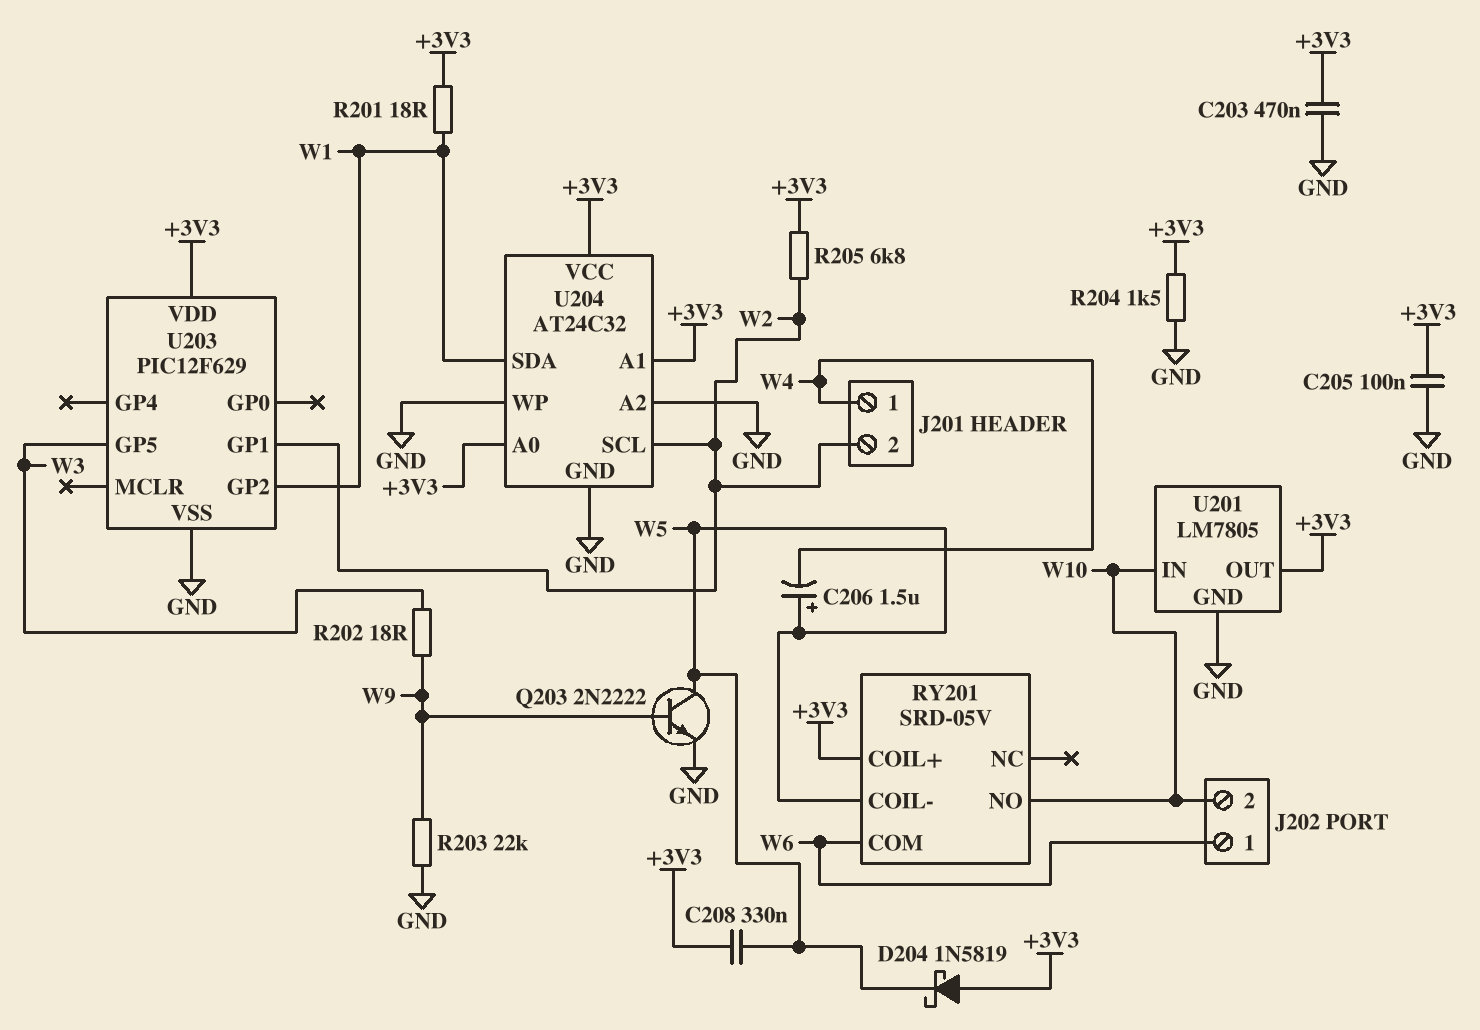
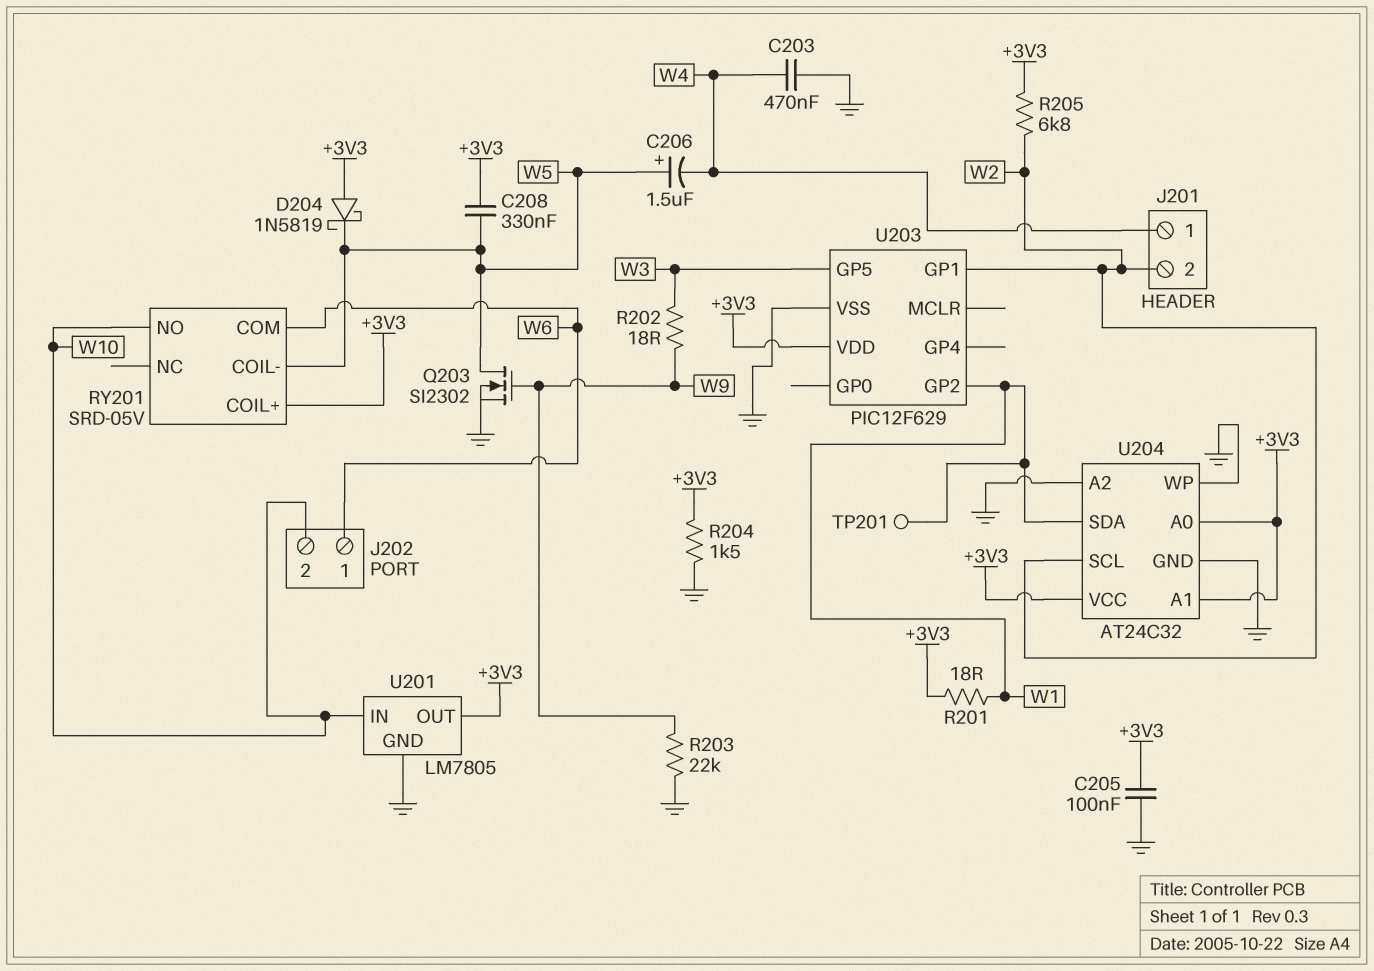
C203: 470nF (+3V3, GND) -> 470nF (GND, W4)
Q203: NPN 2N2222 (B W9, C W5, E GND) -> NMOS SI2302 (G W9, D W5, S GND)
TP201: none -> test point (W1)

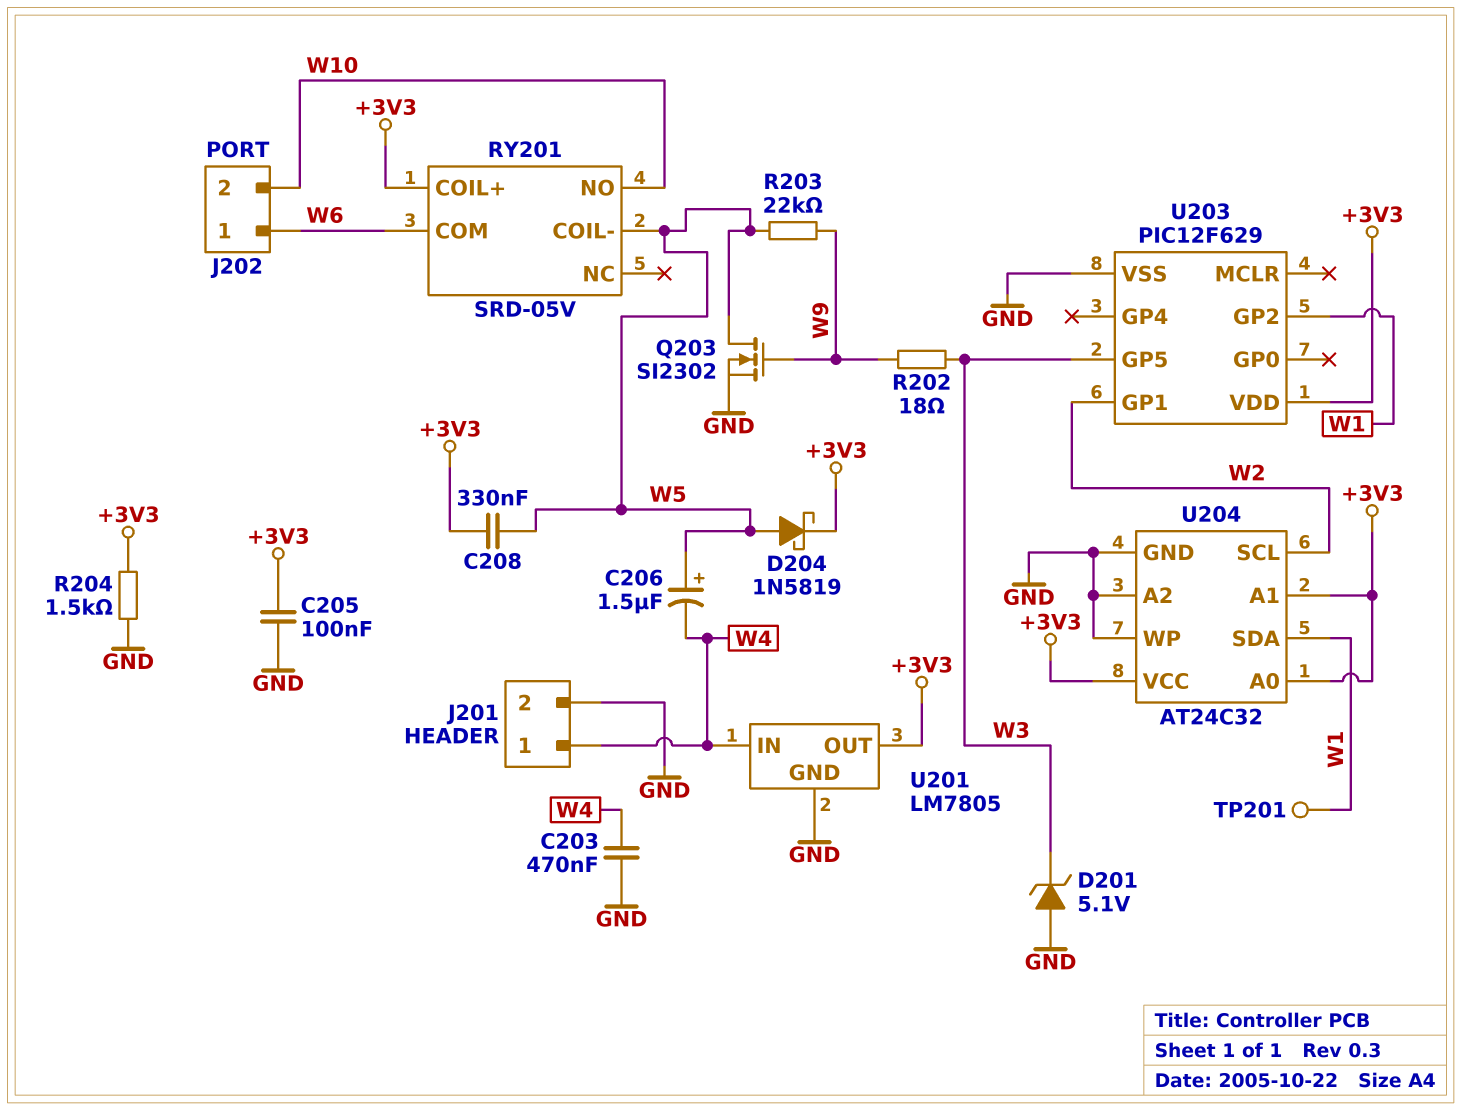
D201: none -> zener 5.1V (A GND, K W3)
D204: schottky 1N5819 (A +3V3, K W5) -> schottky 1N5819 (A W5, K +3V3)
J201 pin 2: W2 -> GND
R201: 18 (+3V3, W1) -> none
R203: 22k (GND, W9) -> 22k (W5, W9)
R205: 6.8k (+3V3, W2) -> none
U201 pin IN: W10 -> W4

